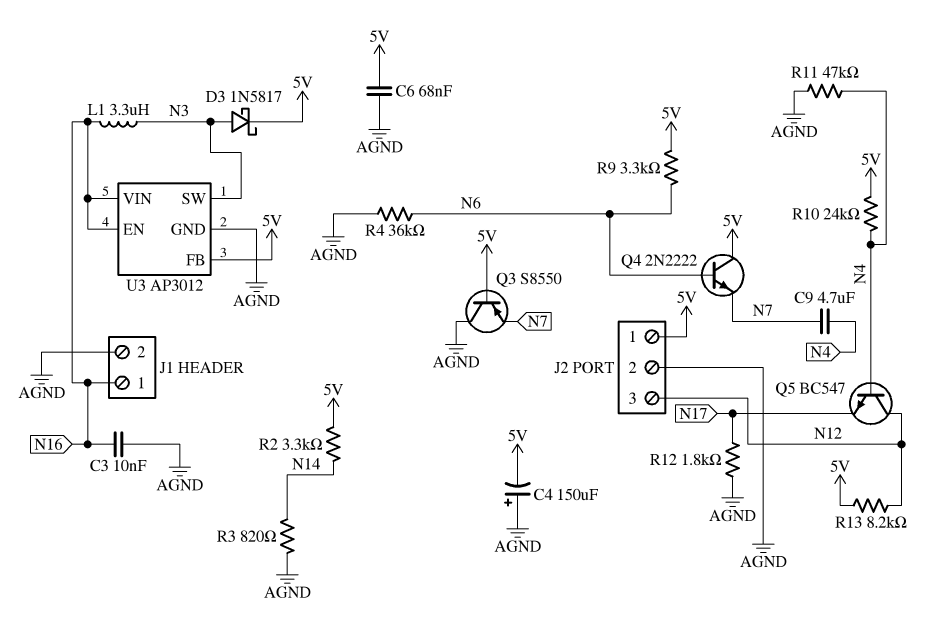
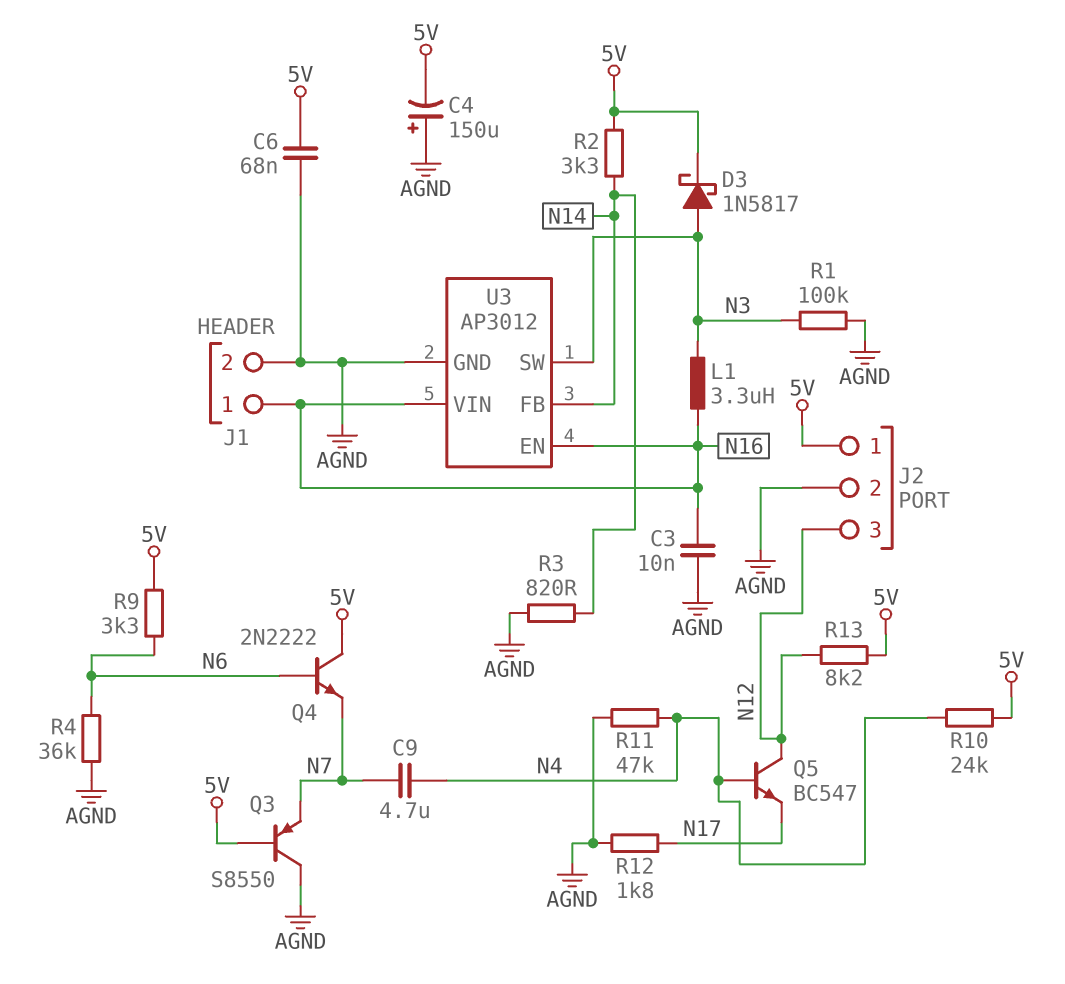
R1: none -> 100k (AGND, N3)
U3 pin FB: 5V -> N14

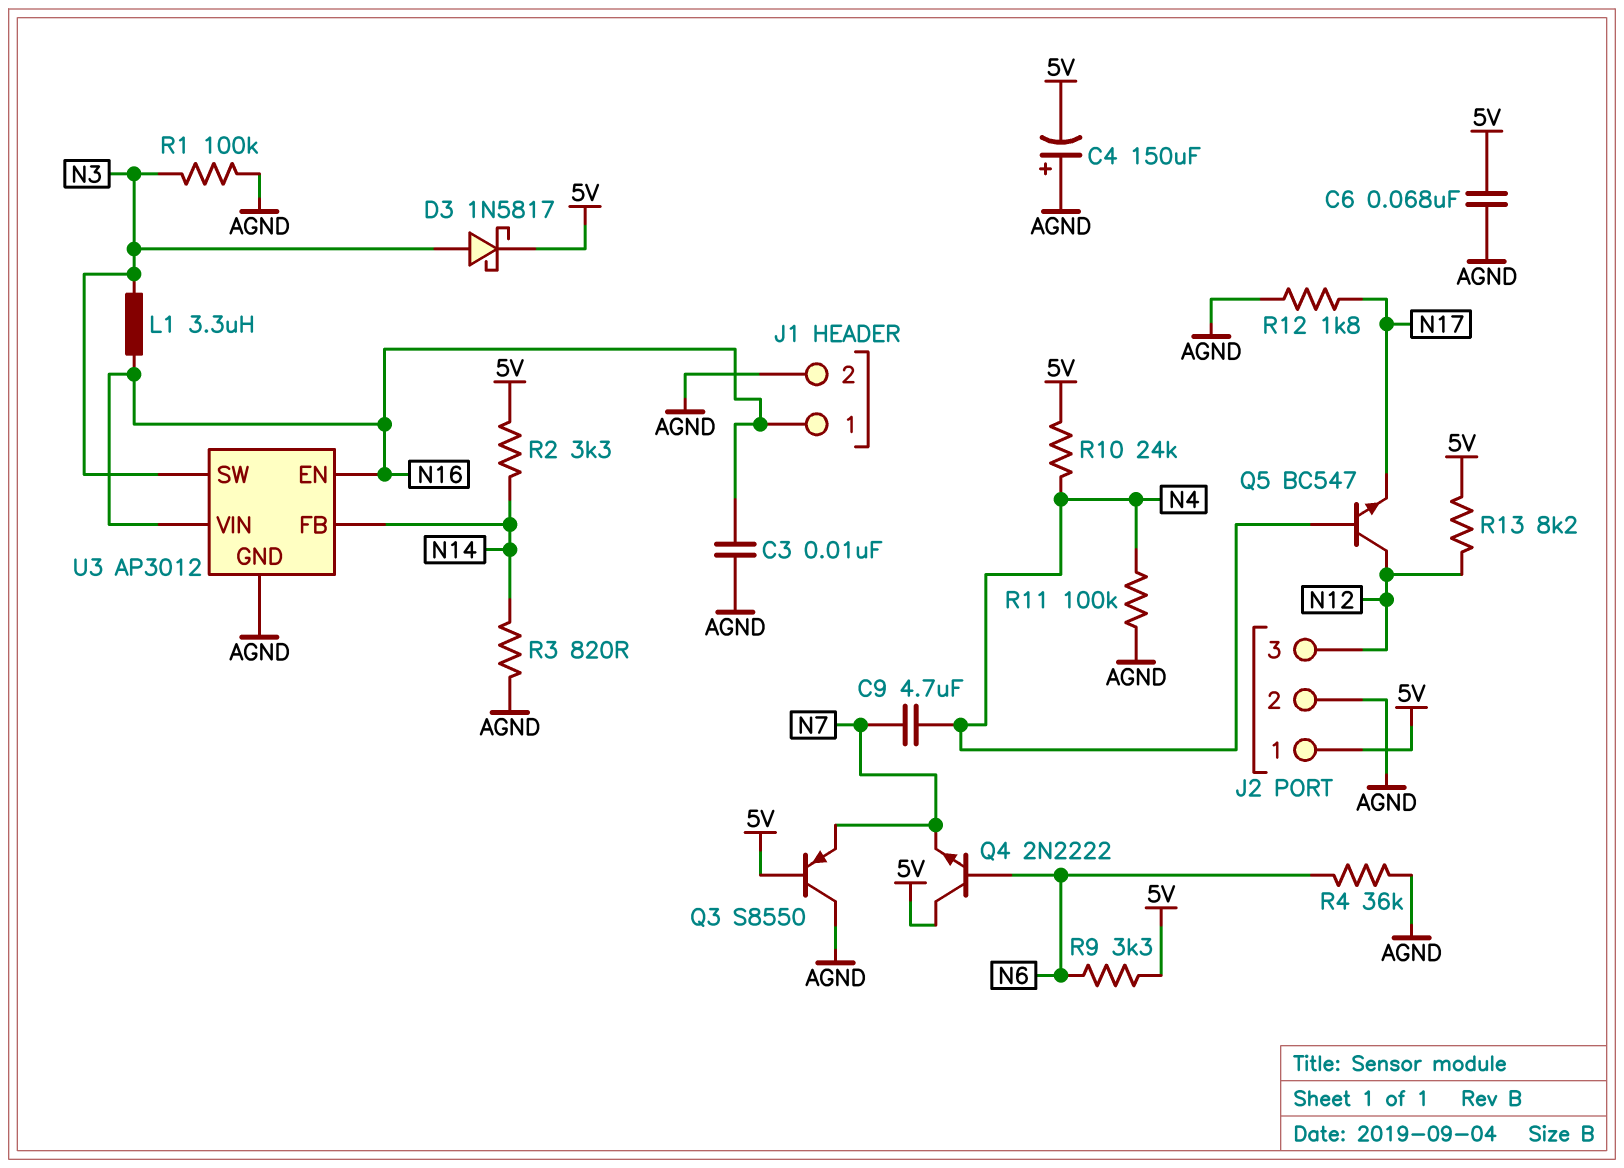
R11: 47k (AGND, N4) -> 100k (AGND, N4)

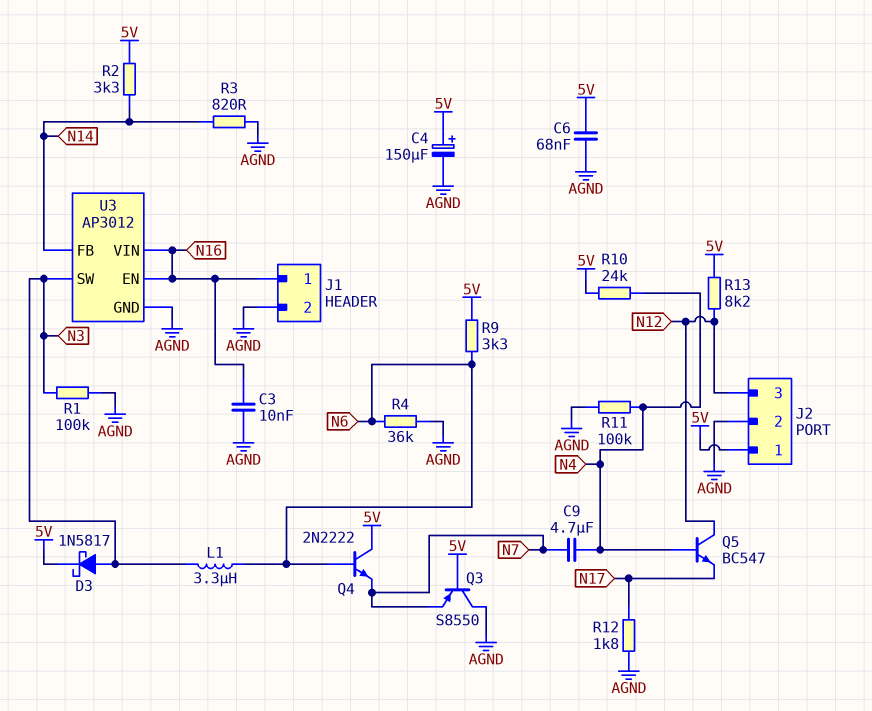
C4: 150uF (plus AGND, minus 5V) -> 150uF (plus 5V, minus AGND)
L1: 3.3uH (N3, N16) -> 3.3uH (N3, N6)

